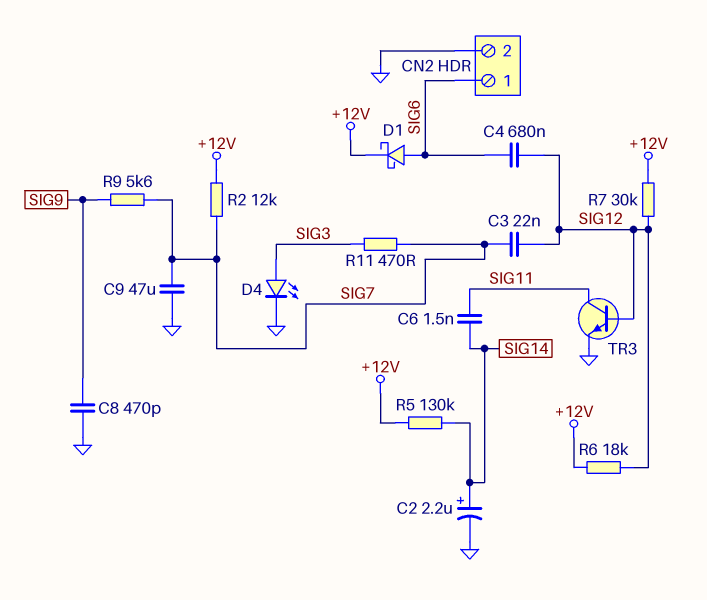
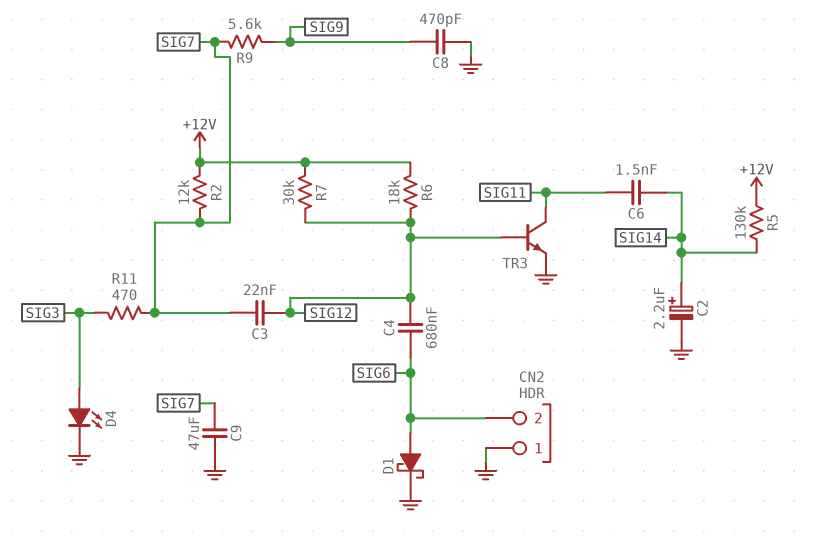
CN2 pin 1: SIG6 -> GND
CN2 pin 2: GND -> SIG6
D1: schottky (A SIG6, K +12V) -> schottky (A SIG6, K GND)

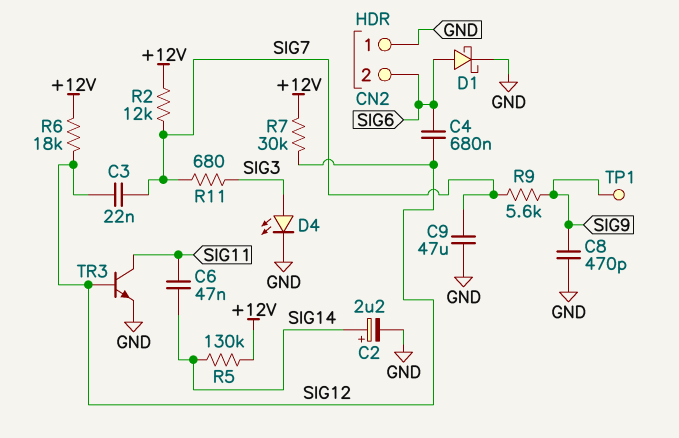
C6: 1.5nF (SIG11, SIG14) -> 47nF (SIG11, SIG14)
R11: 470 (SIG3, SIG7) -> 680 (SIG3, SIG7)
TP1: none -> test point (SIG9)

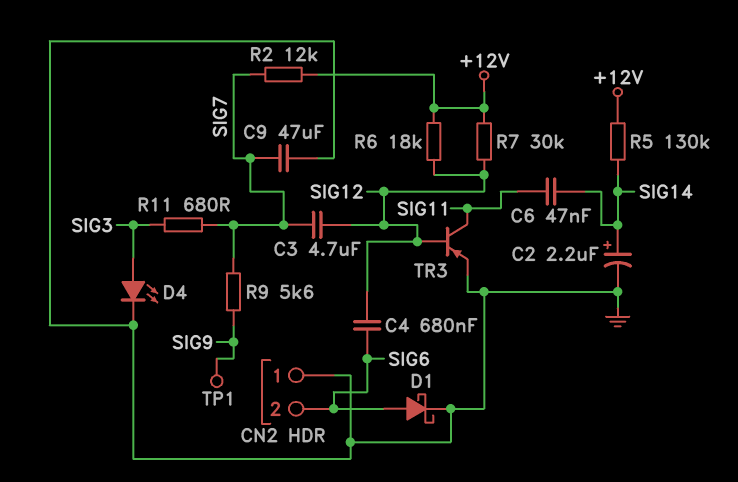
C3: 22nF (SIG7, SIG12) -> 4.7uF (SIG7, SIG12)
C8: 470pF (GND, SIG9) -> none
TR3: NPN (B SIG12, C SIG11, E GND) -> PNP (B SIG12, C SIG11, E GND)

